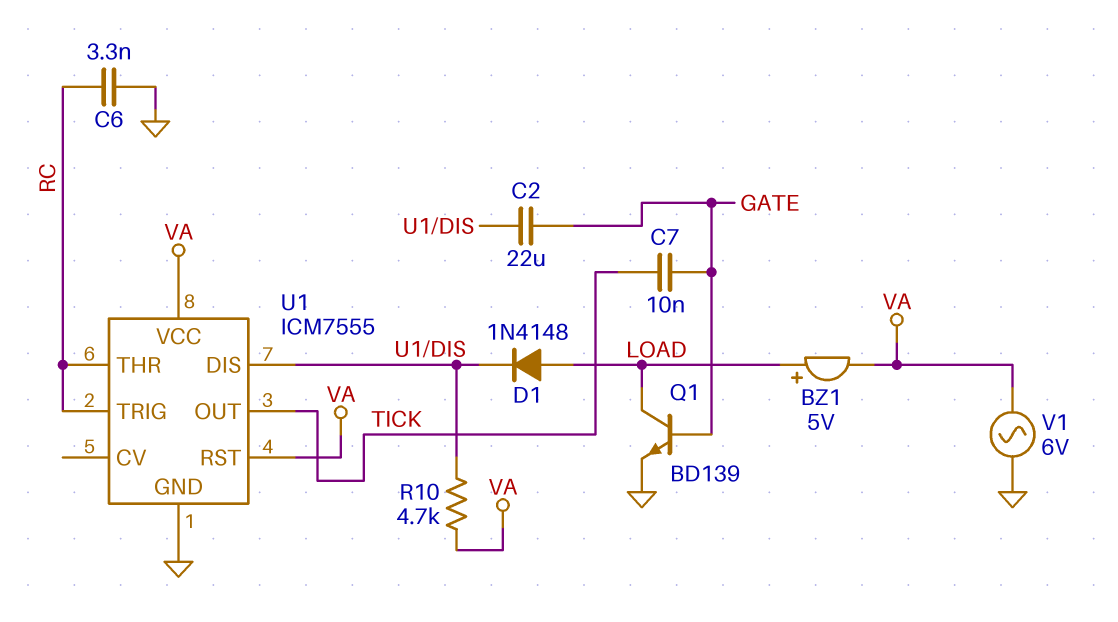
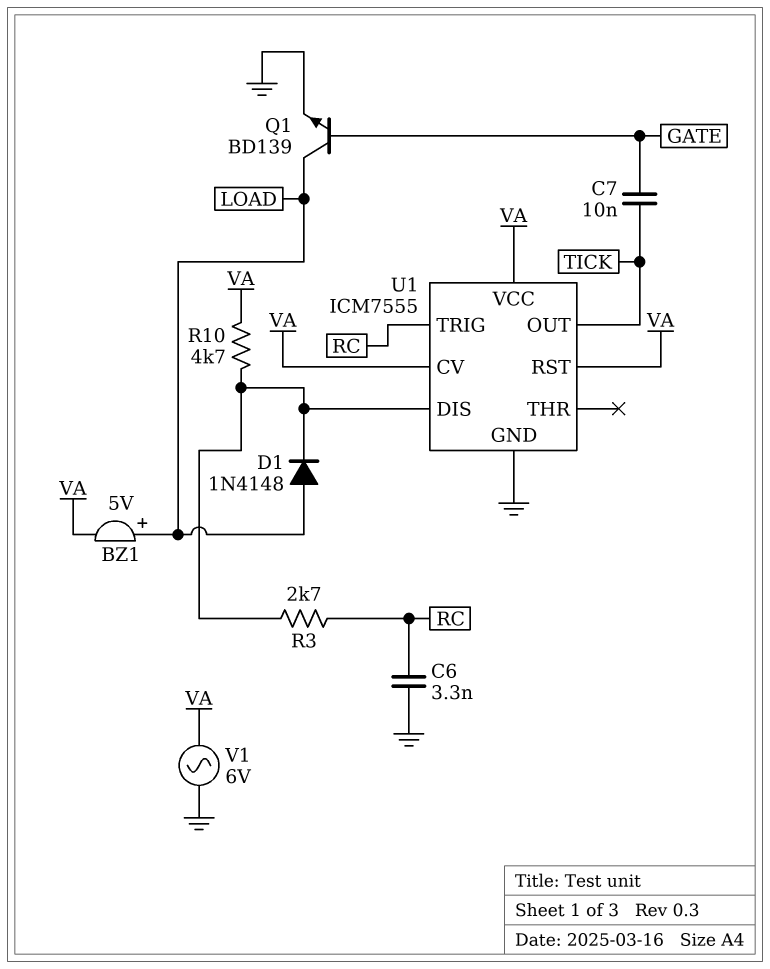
C2: 22uF (GATE, U1/DIS) -> none
R3: none -> 2.7k (RC, U1/DIS)
U1 pin CV: none -> VA
U1 pin THR: RC -> none

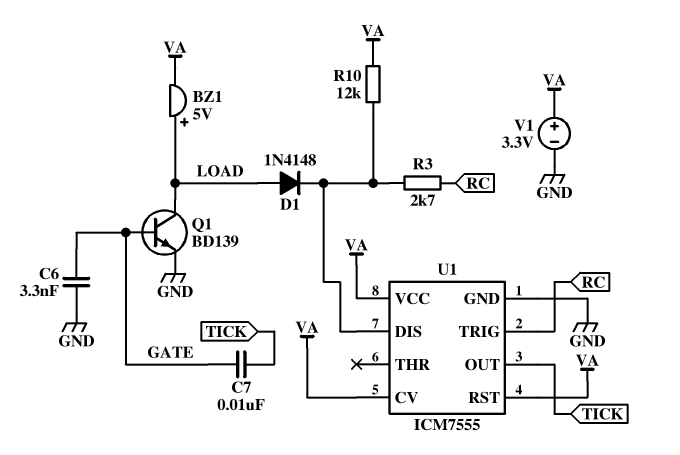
C6: 3.3nF (GND, RC) -> 3.3nF (GATE, GND)
R10: 4.7k (U1/DIS, VA) -> 12k (U1/DIS, VA)
V1: AC 6V (GND, VA) -> 3.3V (plus VA, minus GND)

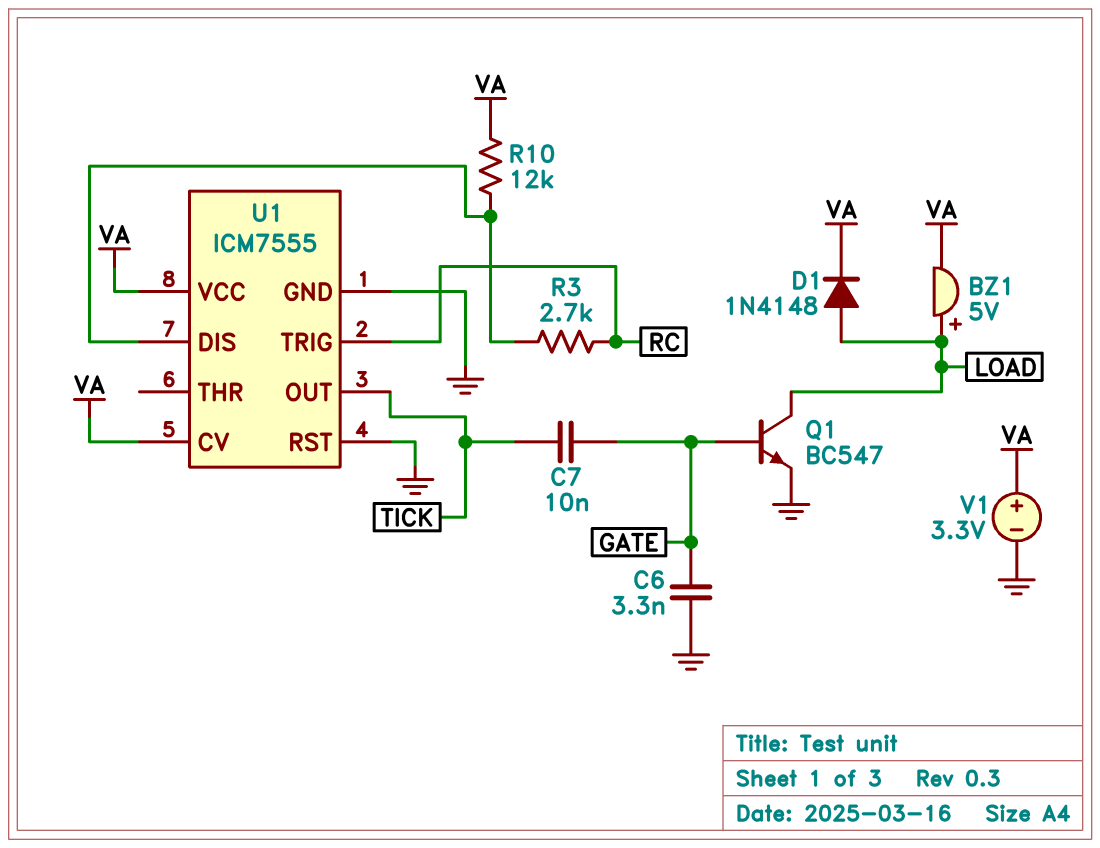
D1: diode 1N4148 (A LOAD, K U1/DIS) -> diode 1N4148 (A LOAD, K VA)
Q1: NPN BD139 (B GATE, C LOAD, E GND) -> NPN BC547 (B GATE, C LOAD, E GND)
U1 pin RST: VA -> GND

